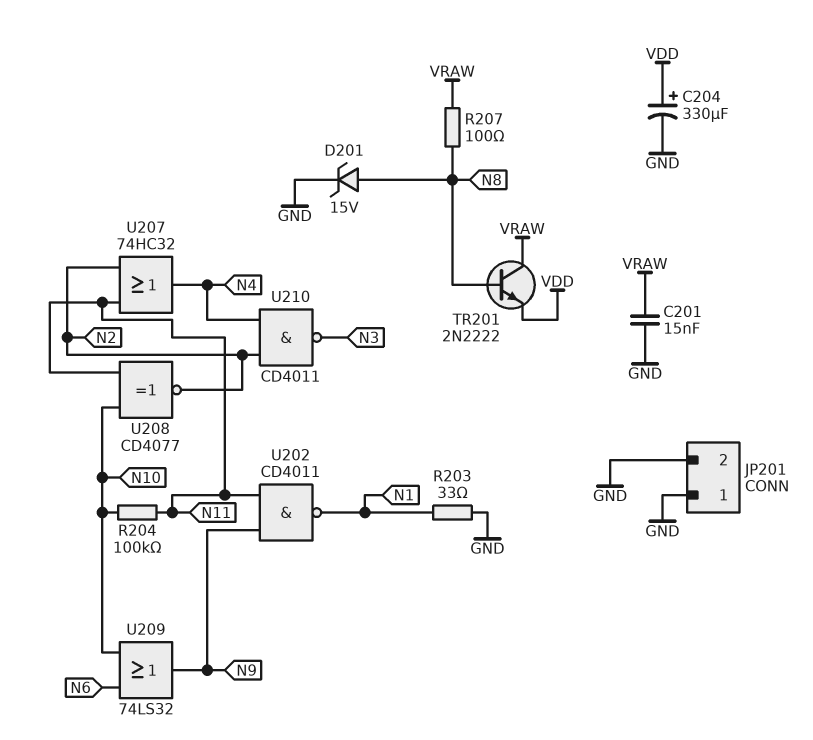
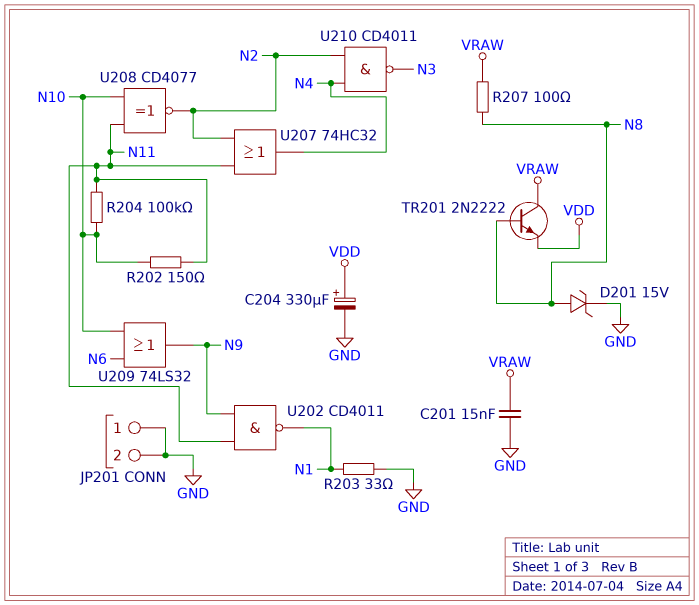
R202: none -> 150 (N10, N11)

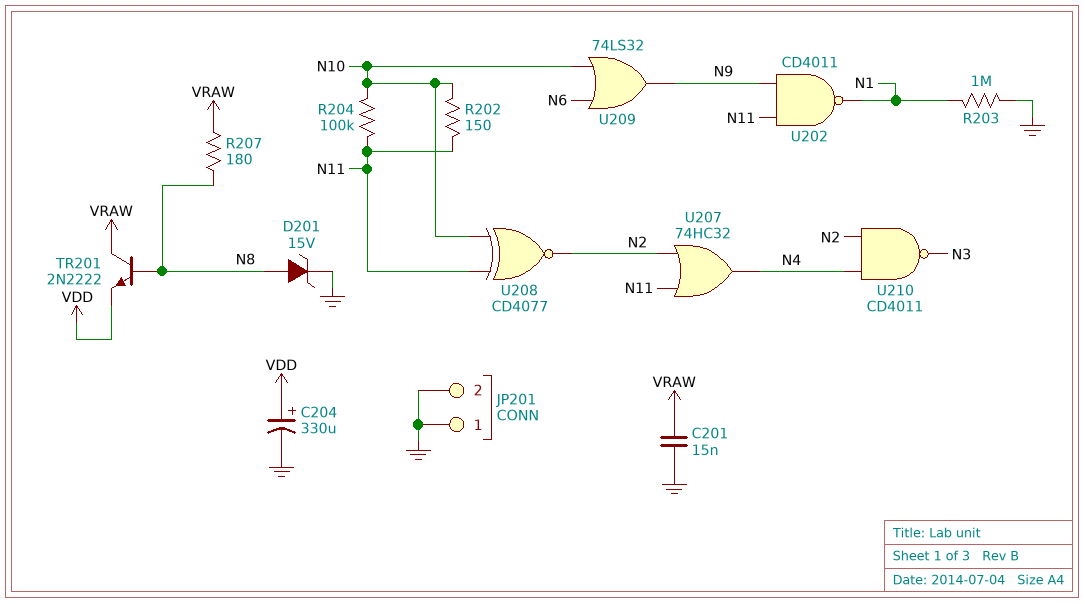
R203: 33 (GND, N1) -> 1M (GND, N1)
R207: 100 (N8, VRAW) -> 180 (N8, VRAW)

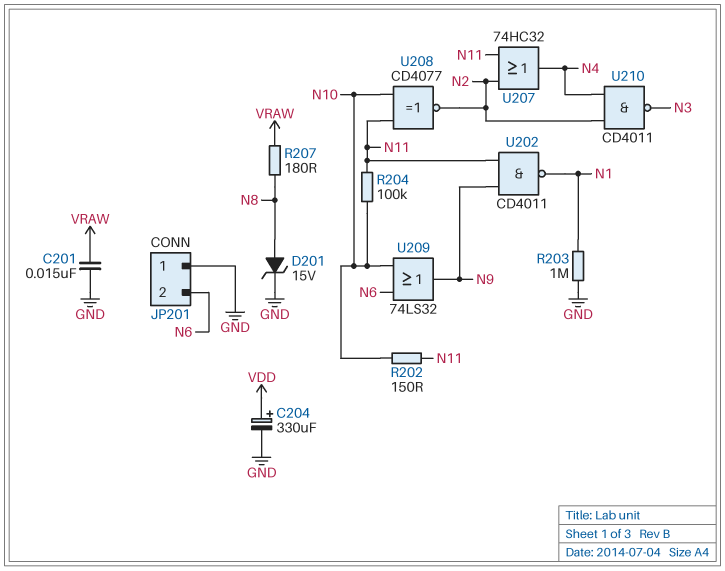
JP201 pin 2: GND -> N6
TR201: NPN 2N2222 (B N8, C VRAW, E VDD) -> none

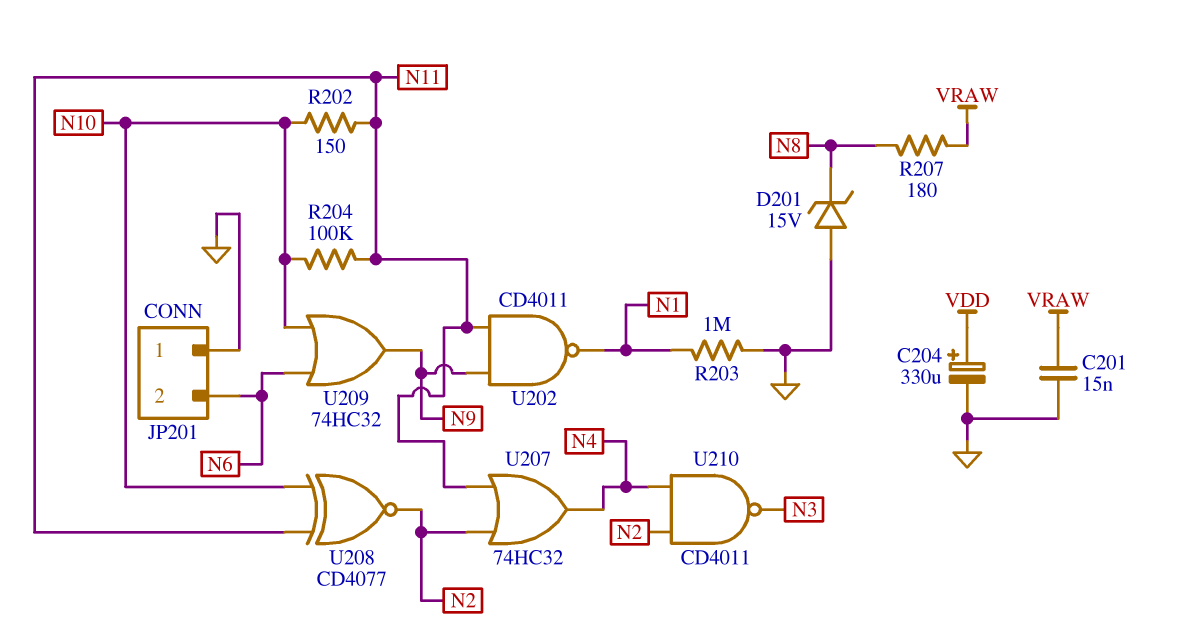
D201: zener 15V (A N8, K GND) -> zener 15V (A GND, K N8)
U209: OR 74LS32 (in N6, in N10, out N9) -> OR 74HC32 (in N6, in N10, out N9)

